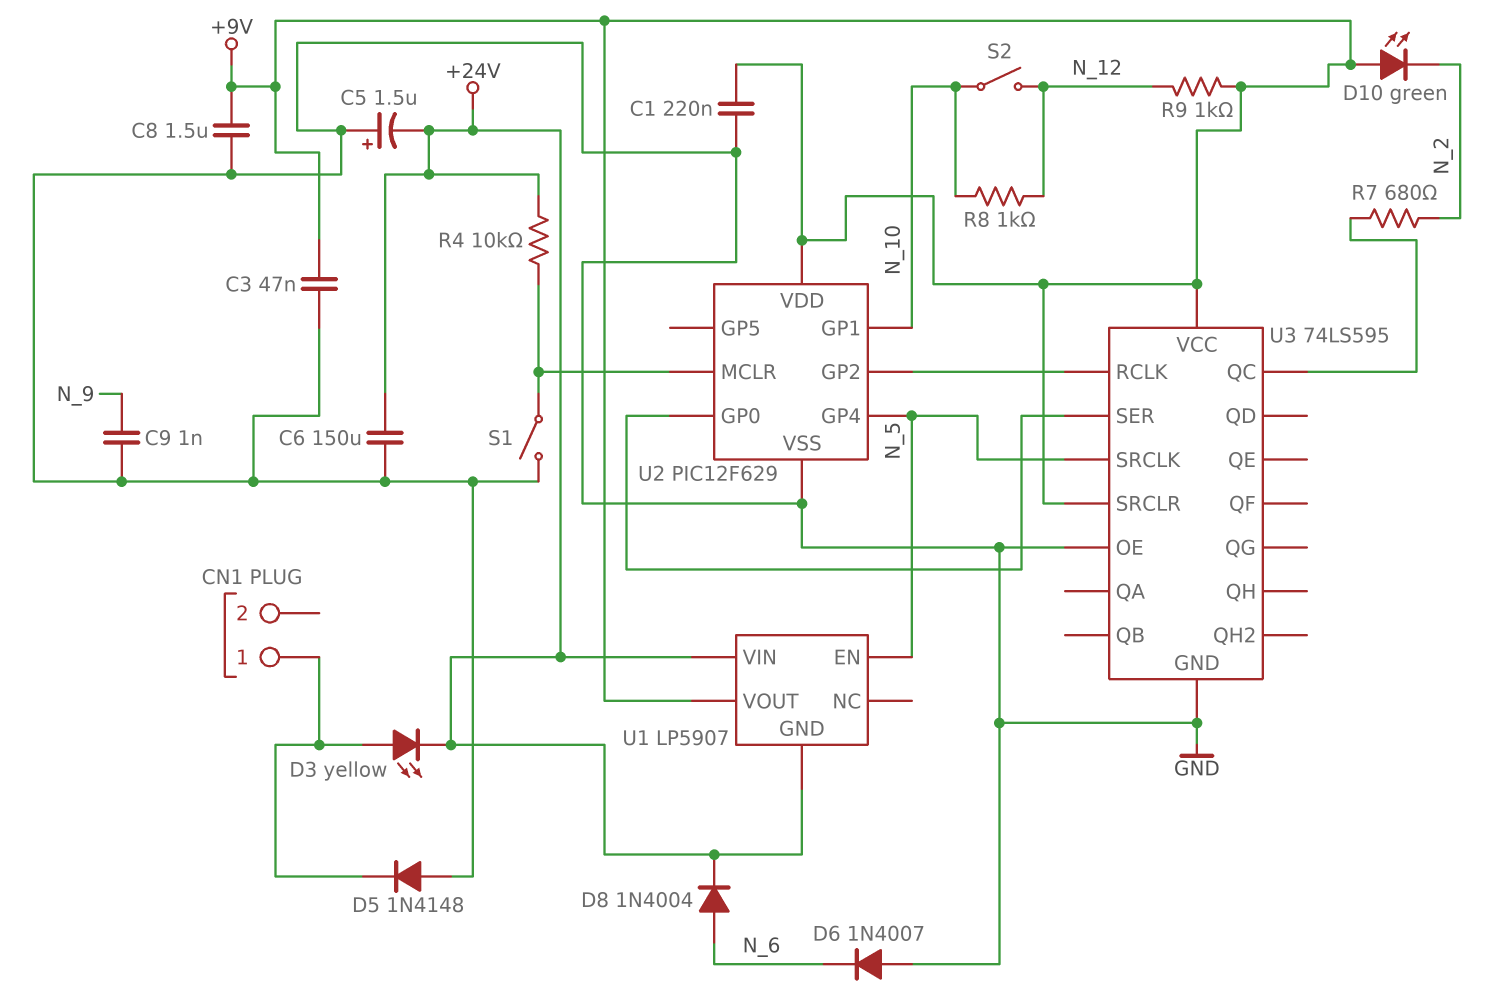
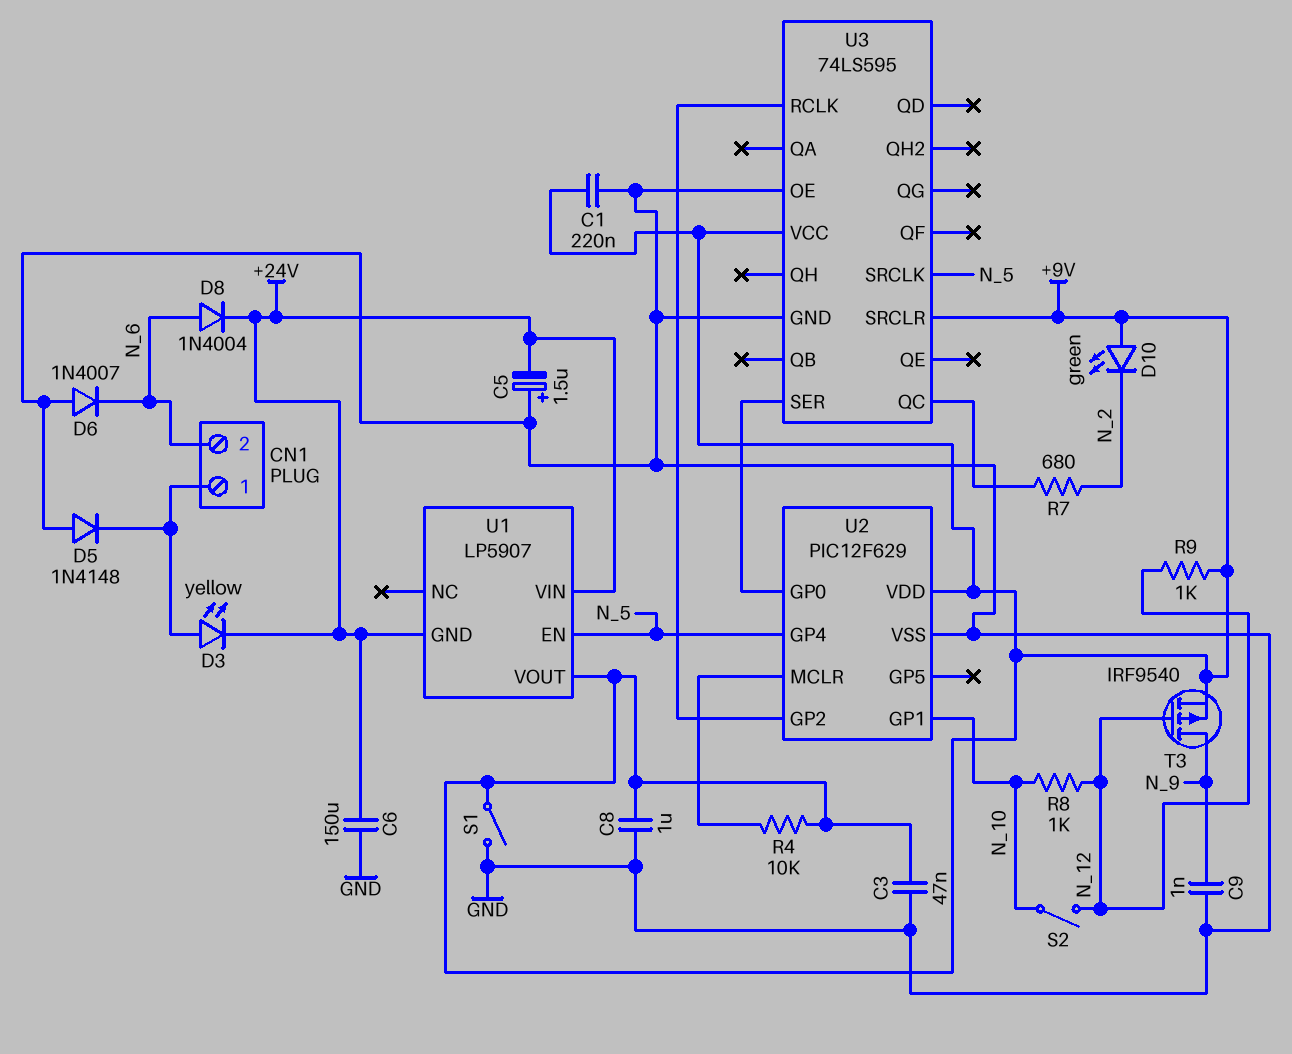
C8: 1.5uF (+9V, GND) -> 1uF (+9V, GND)
CN1 pin 2: none -> N_6
R4: 10k (+24V, U2/MCLR) -> 10k (+9V, U2/MCLR)
S1: switch (GND, U2/MCLR) -> switch (+9V, GND)
T3: none -> PMOS IRF9540 (G N_12, D N_9, S +9V)

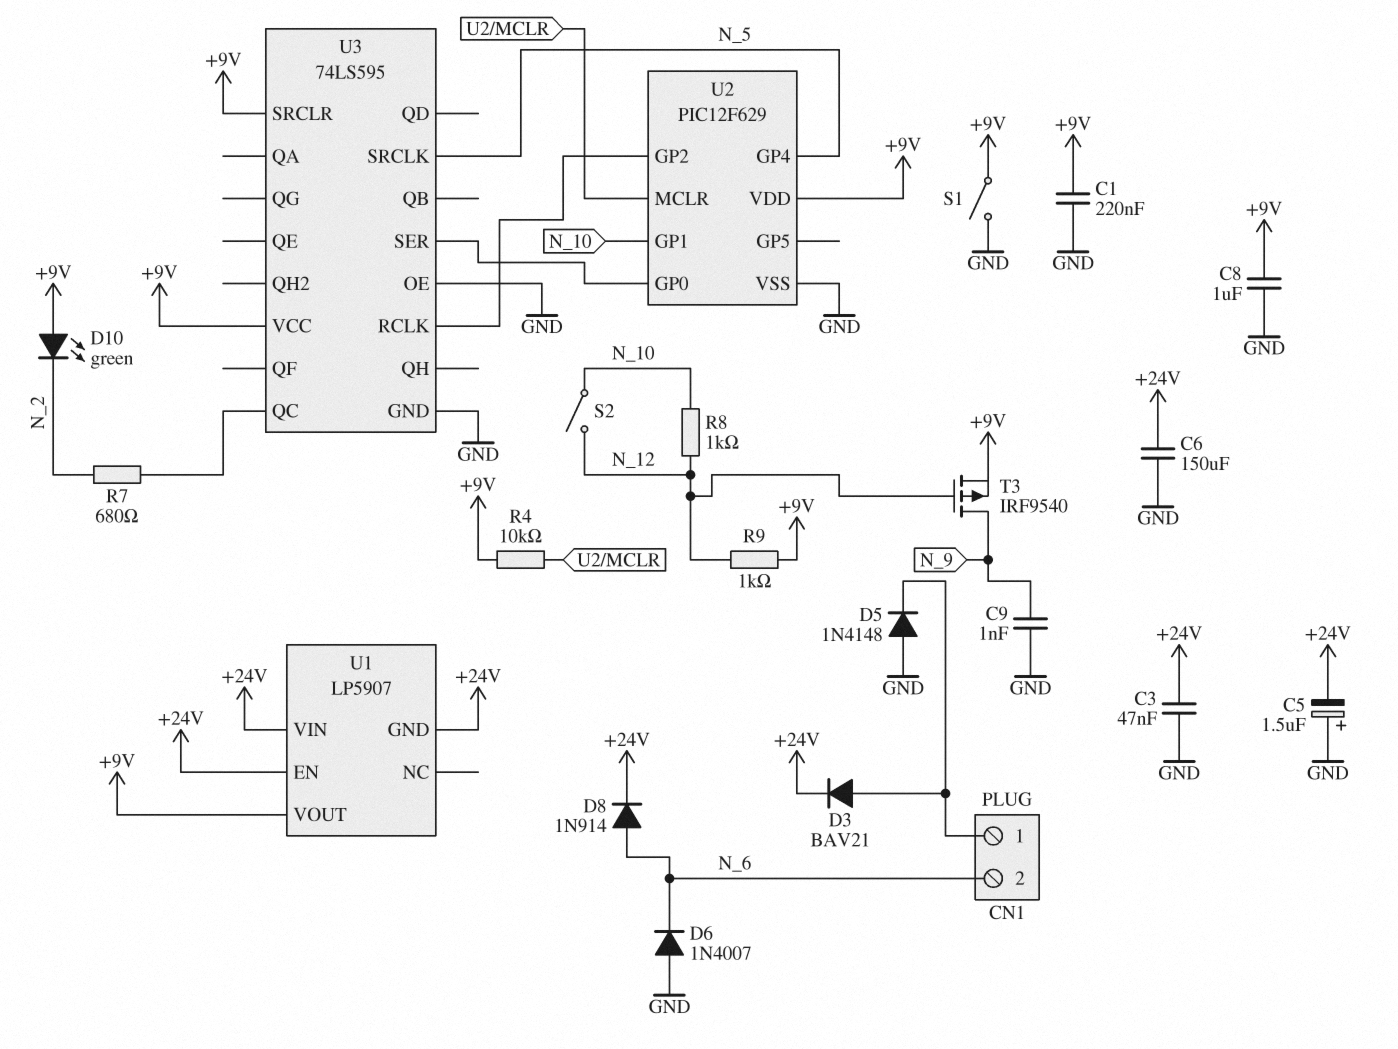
C3: 47nF (+9V, GND) -> 47nF (+24V, GND)
D3: LED yellow (A CN1/1, K +24V) -> diode BAV21 (A CN1/1, K +24V)
D8: diode 1N4004 (A N_6, K +24V) -> diode 1N914 (A N_6, K +24V)
U1 pin EN: N_5 -> +24V

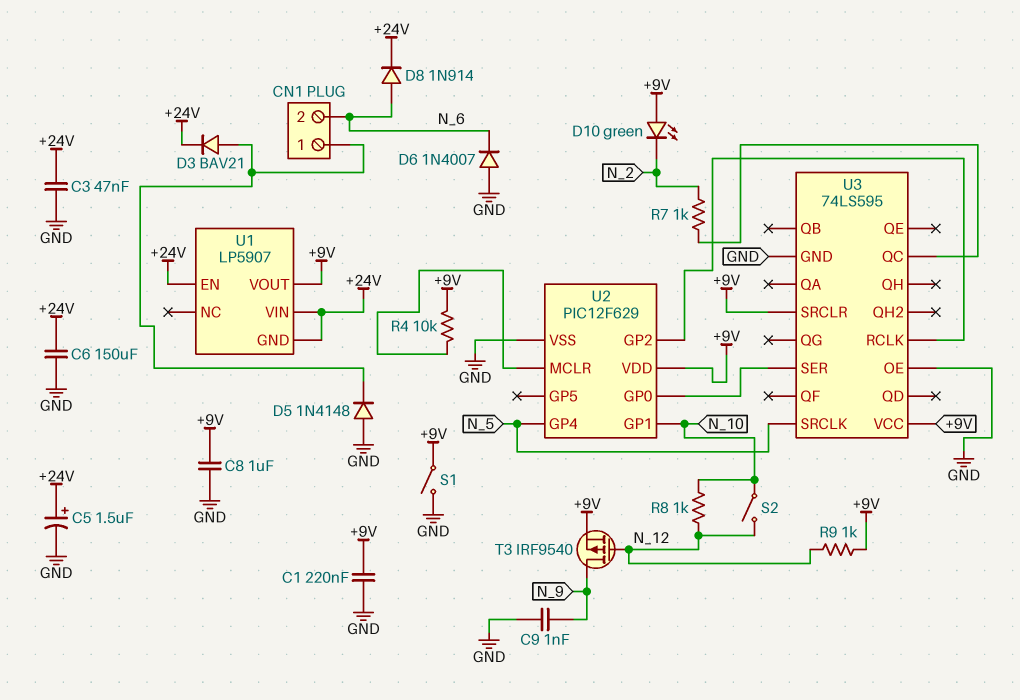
C5: 1.5uF (plus GND, minus +24V) -> 1.5uF (plus +24V, minus GND)
R7: 680 (N_2, U3/QC) -> 1k (N_2, U3/QC)

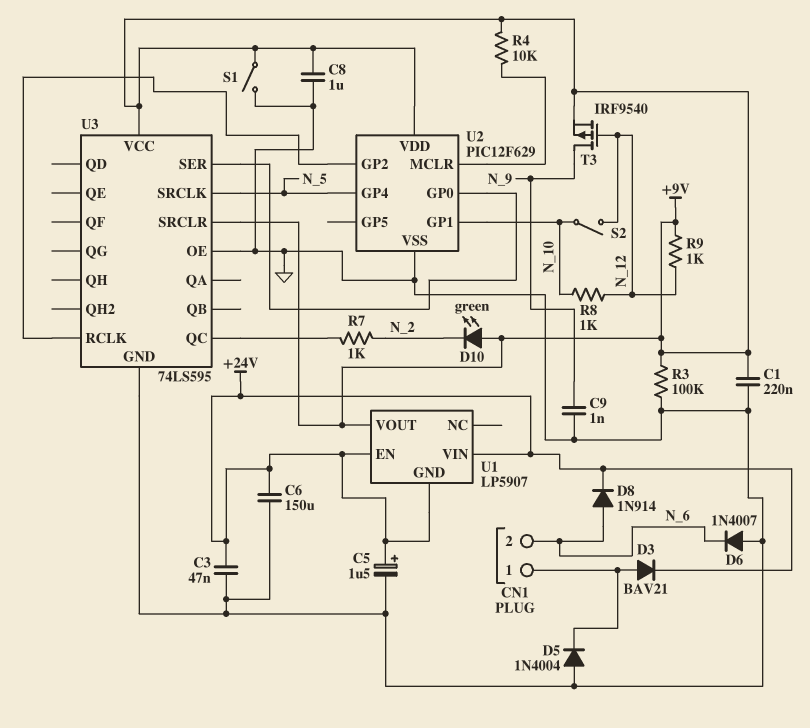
D5: diode 1N4148 (A GND, K CN1/1) -> diode 1N4004 (A GND, K CN1/1)
R3: none -> 100k (+9V, GND)

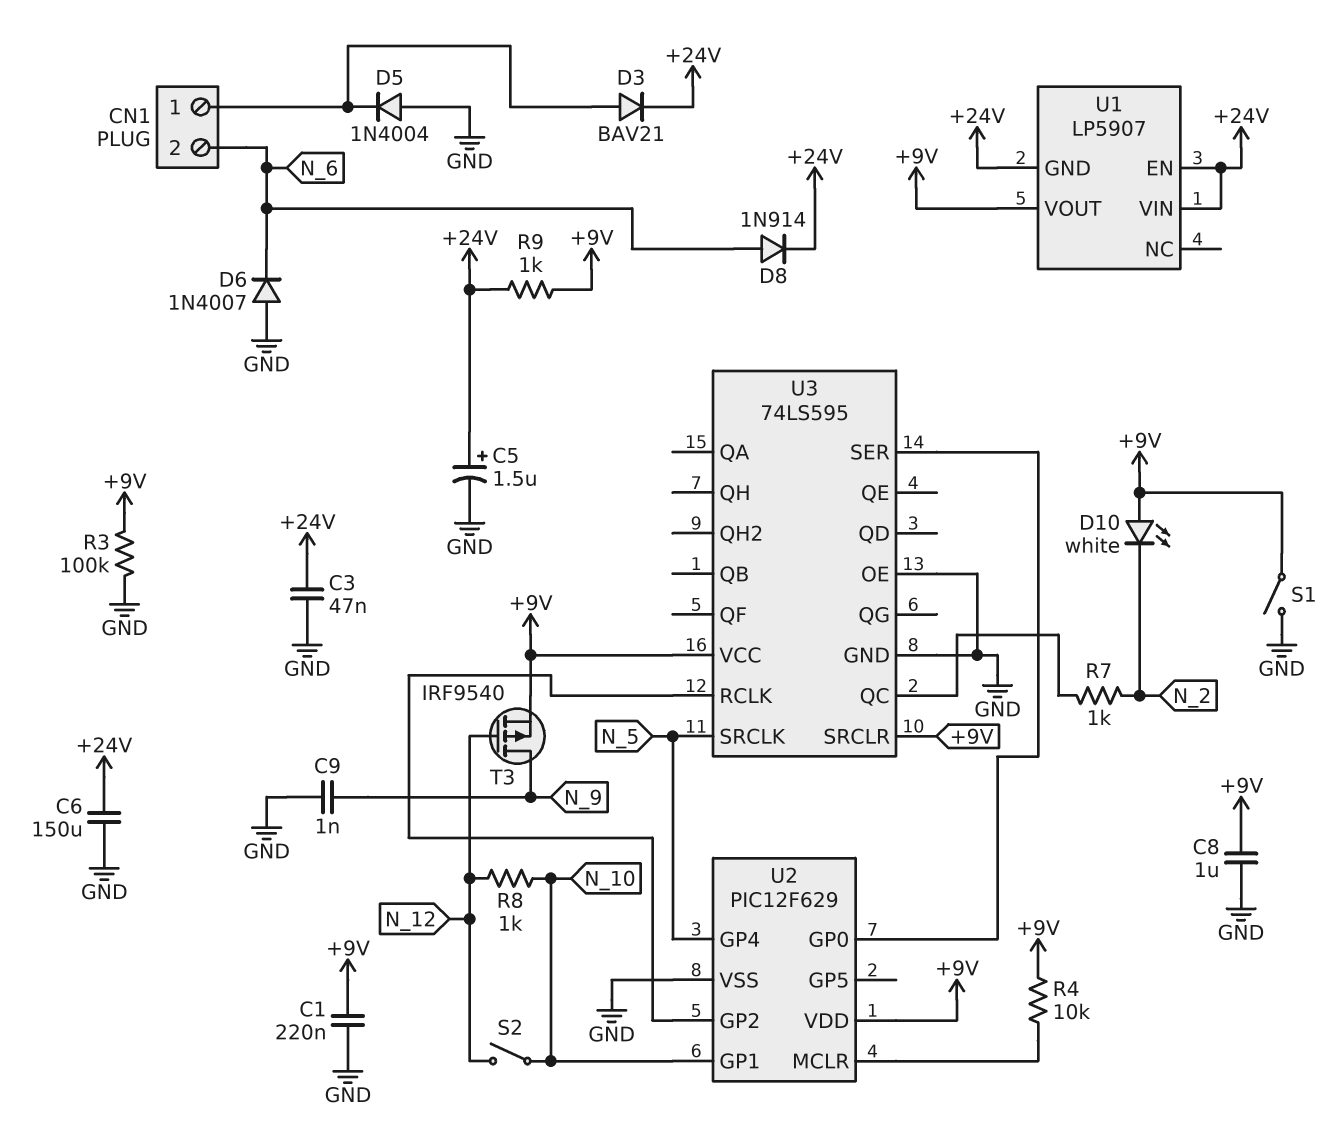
D10: LED green (A +9V, K N_2) -> LED white (A +9V, K N_2)
R9: 1k (+9V, N_12) -> 1k (+9V, +24V)

